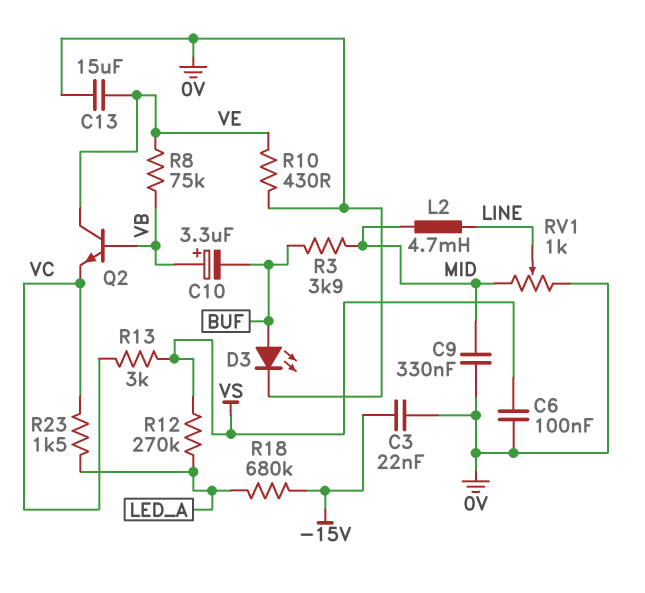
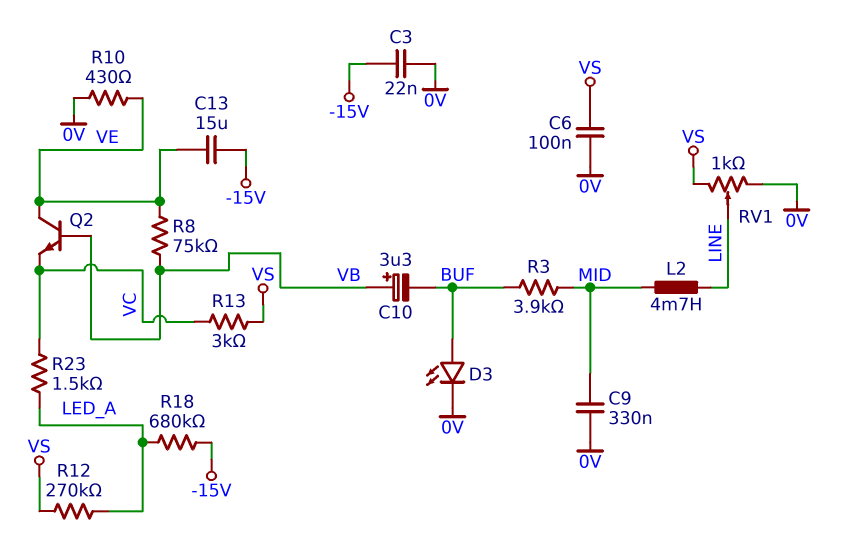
C13: 15uF (0V, VE) -> 15uF (-15V, VE)
RV1: 1k (0V, MID, wiper LINE) -> 1k (0V, VS, wiper LINE)

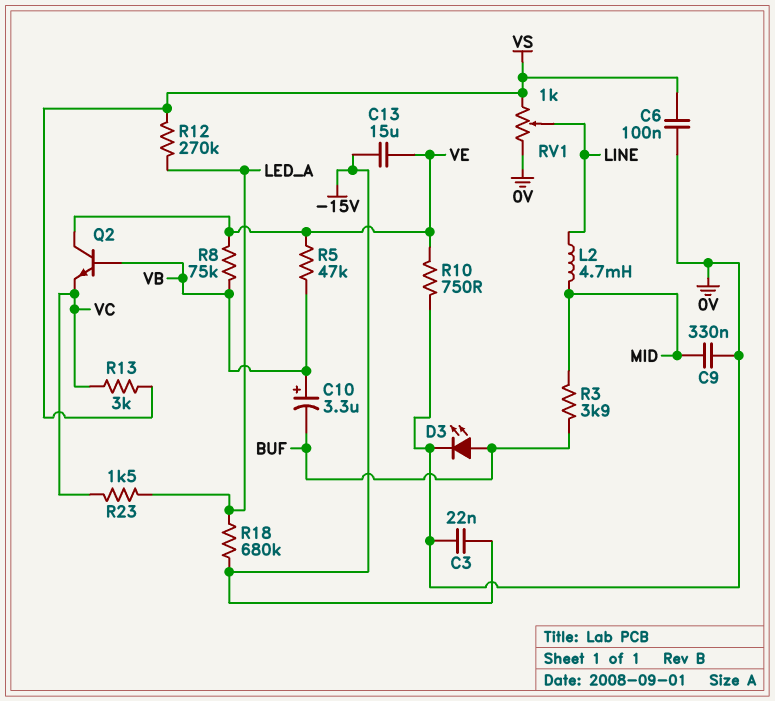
R5: none -> 47k (VB, VE)
R10: 430 (0V, VE) -> 750 (0V, VE)

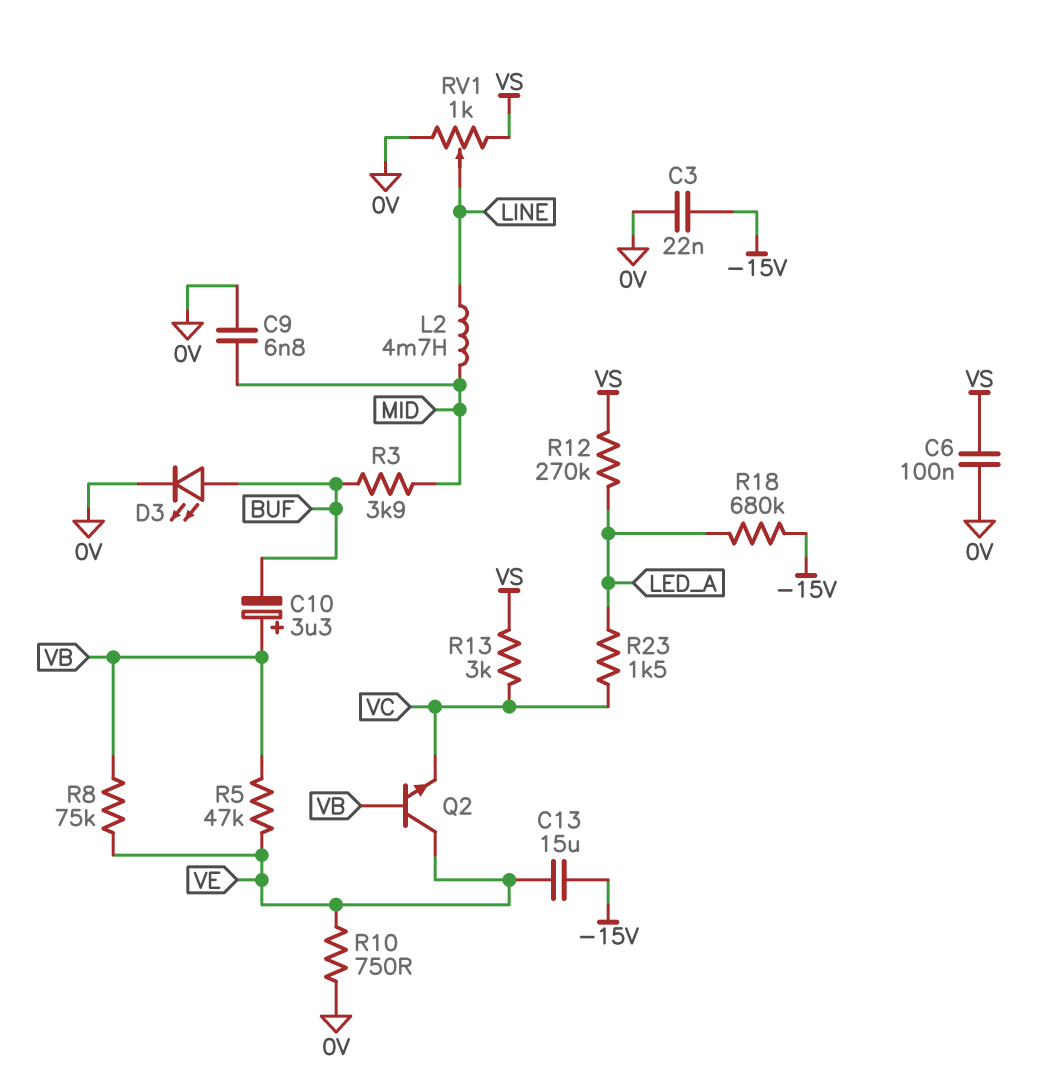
C9: 330nF (0V, MID) -> 6.8nF (0V, MID)

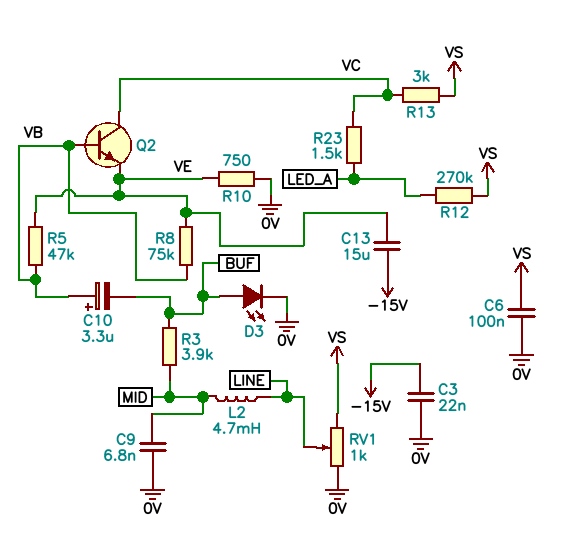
Q2: NPN (B VB, C VE, E VC) -> NPN (B VB, C VC, E VE)
R18: 680k (-15V, LED_A) -> none

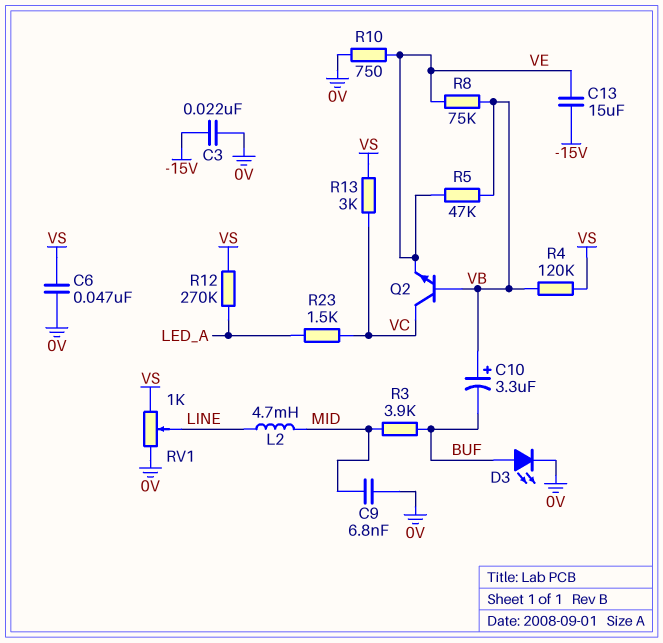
C6: 100nF (0V, VS) -> 47nF (0V, VS)
R4: none -> 120k (VB, VS)

